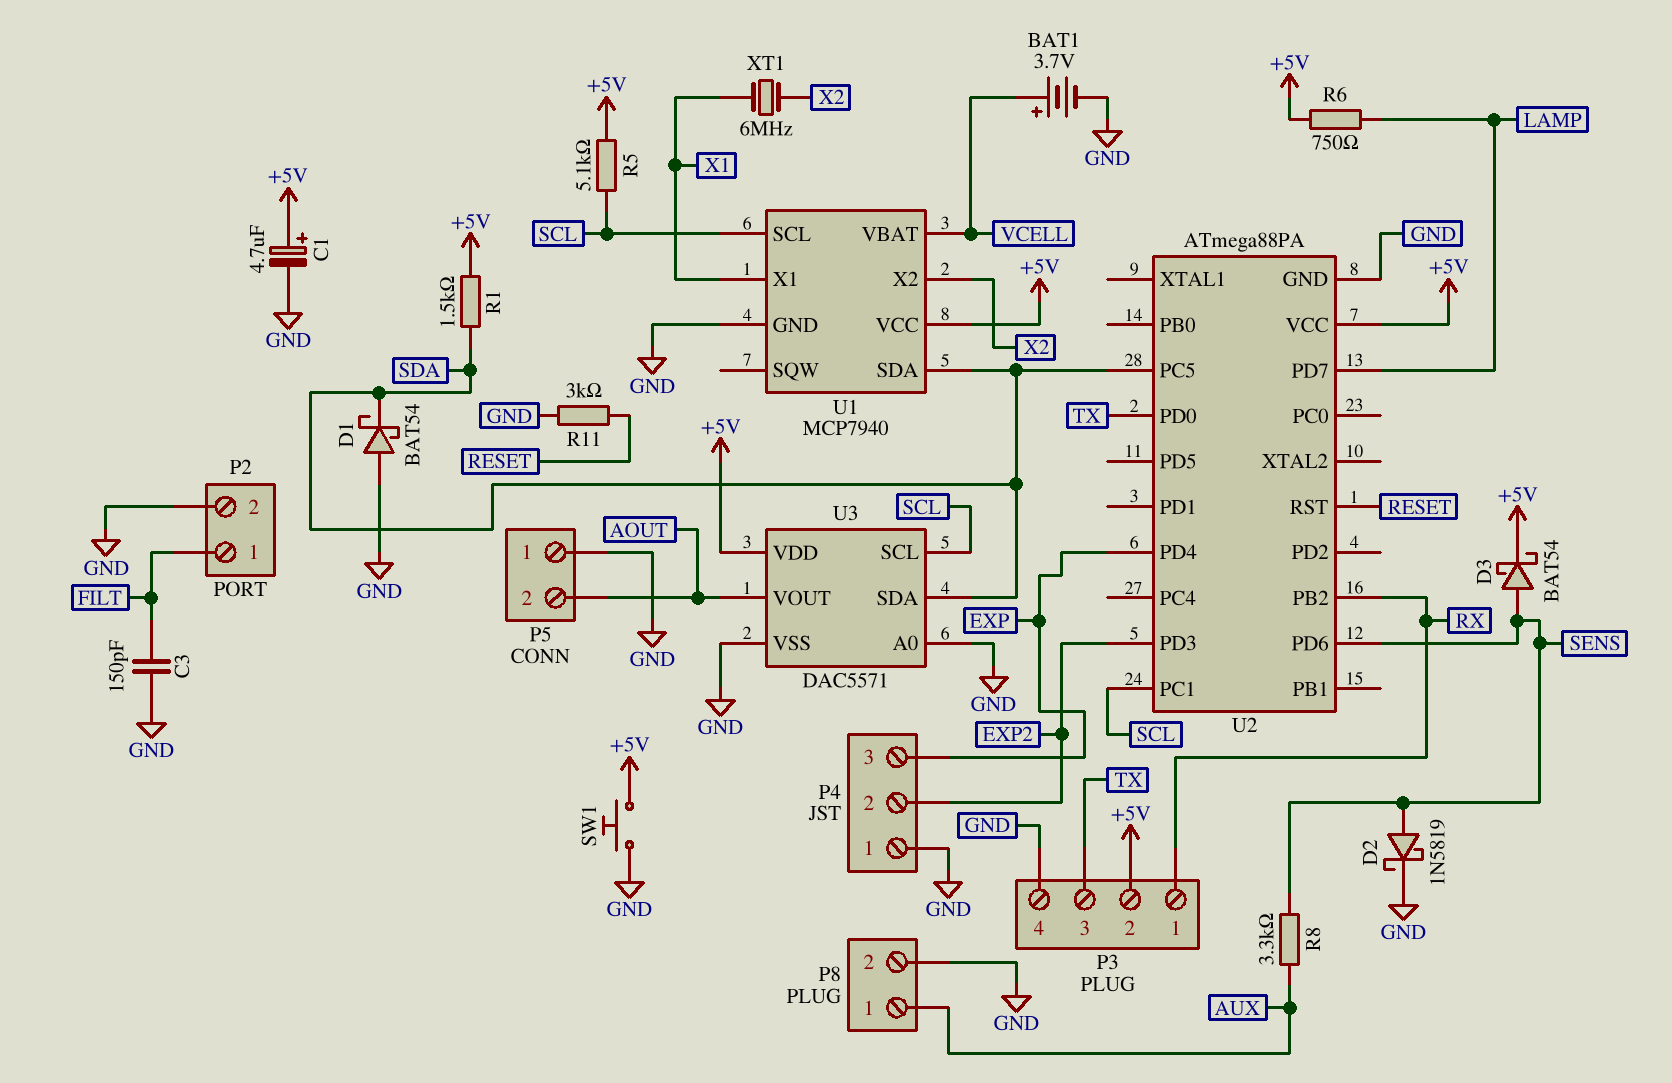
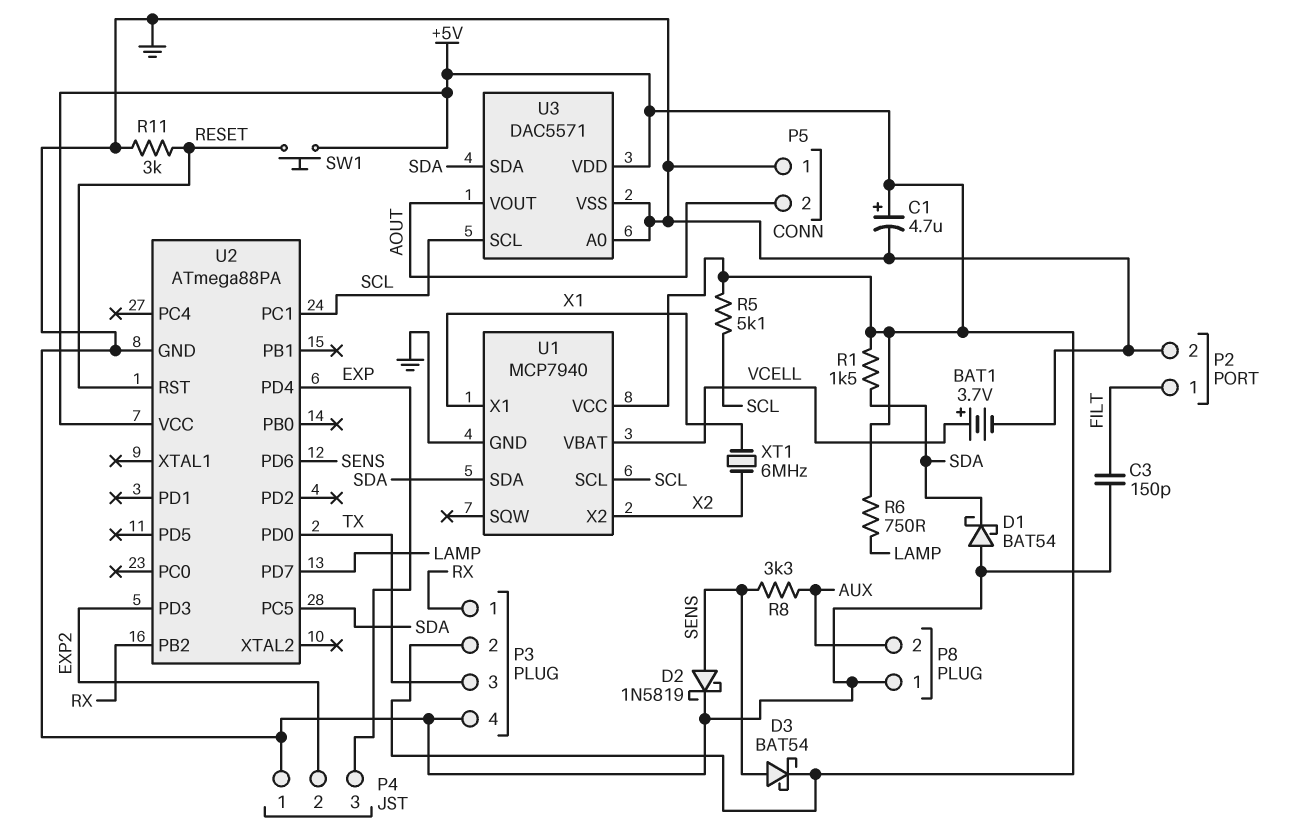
P8 pin 1: AUX -> GND
P8 pin 2: GND -> AUX
SW1: button (+5V, GND) -> button (+5V, RESET)

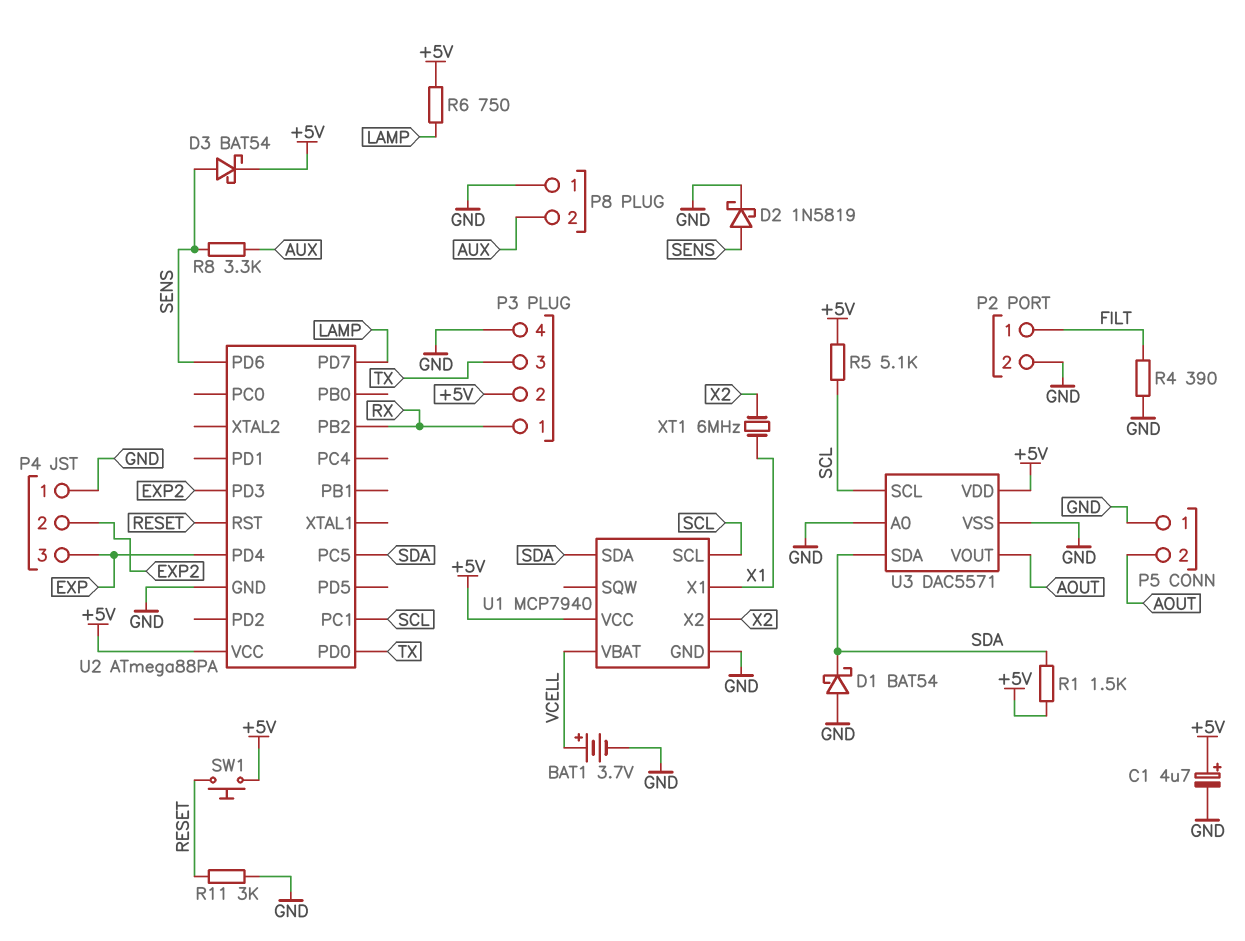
C3: 150pF (FILT, GND) -> none
R4: none -> 390 (FILT, GND)

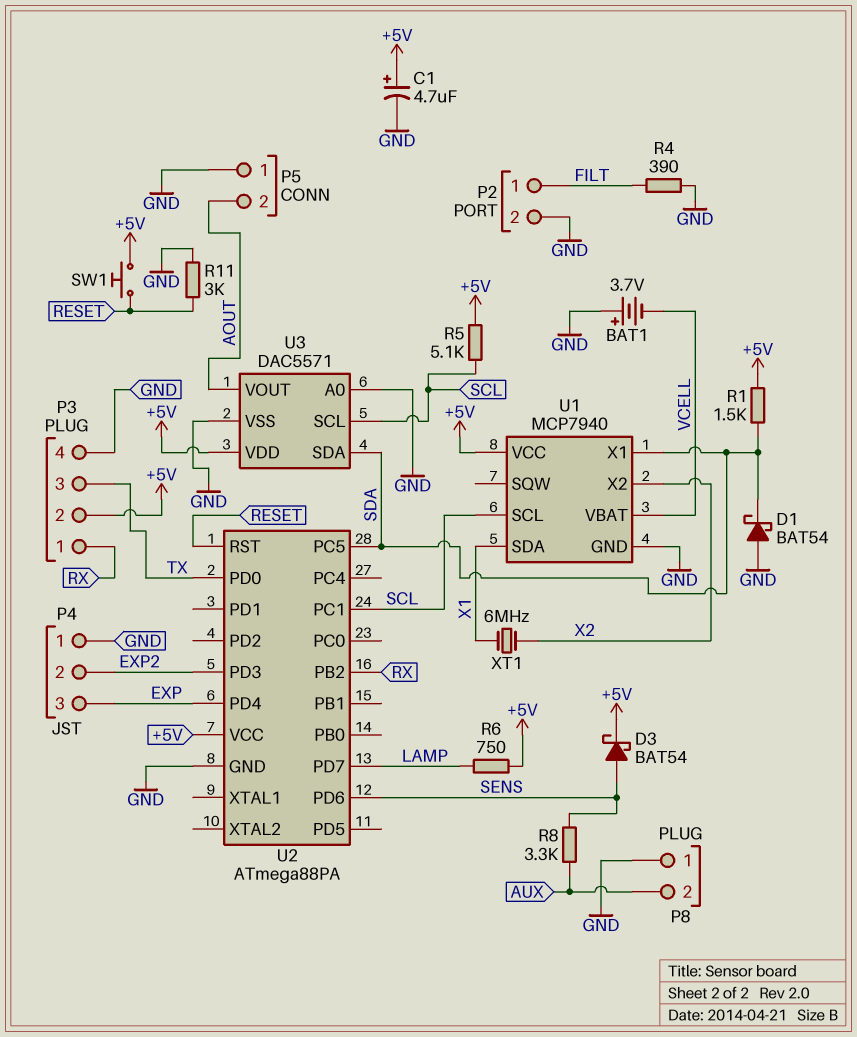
BAT1: 3.7V (plus VCELL, minus GND) -> 3.7V (plus GND, minus VCELL)
D2: schottky 1N5819 (A SENS, K GND) -> none
U1 pin SDA: SDA -> X1
U1 pin X1: X1 -> SDA

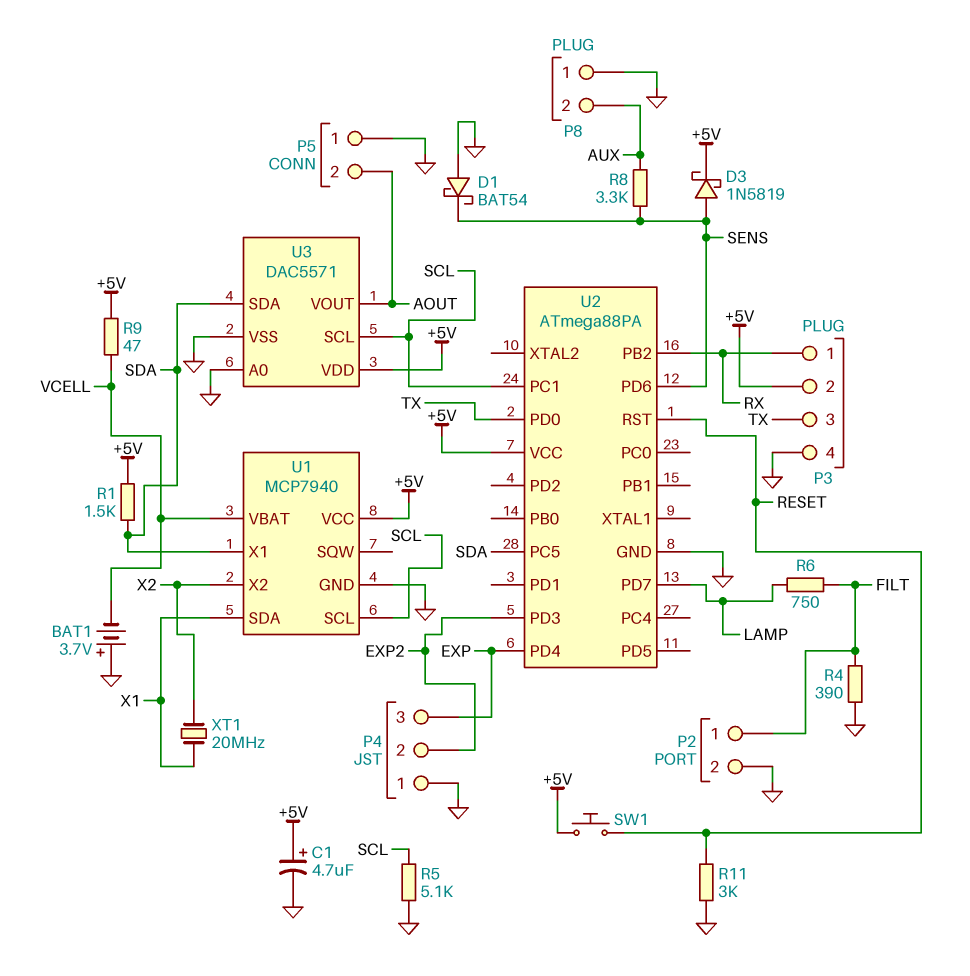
D1: schottky BAT54 (A GND, K SDA) -> schottky BAT54 (A GND, K SENS)
D3: schottky BAT54 (A SENS, K +5V) -> schottky 1N5819 (A SENS, K +5V)
R5: 5.1k (+5V, SCL) -> 5.1k (GND, SCL)
R6: 750 (+5V, LAMP) -> 750 (FILT, LAMP)
R9: none -> 47 (+5V, VCELL)
XT1: 6MHz (X1, X2) -> 20MHz (X1, X2)

